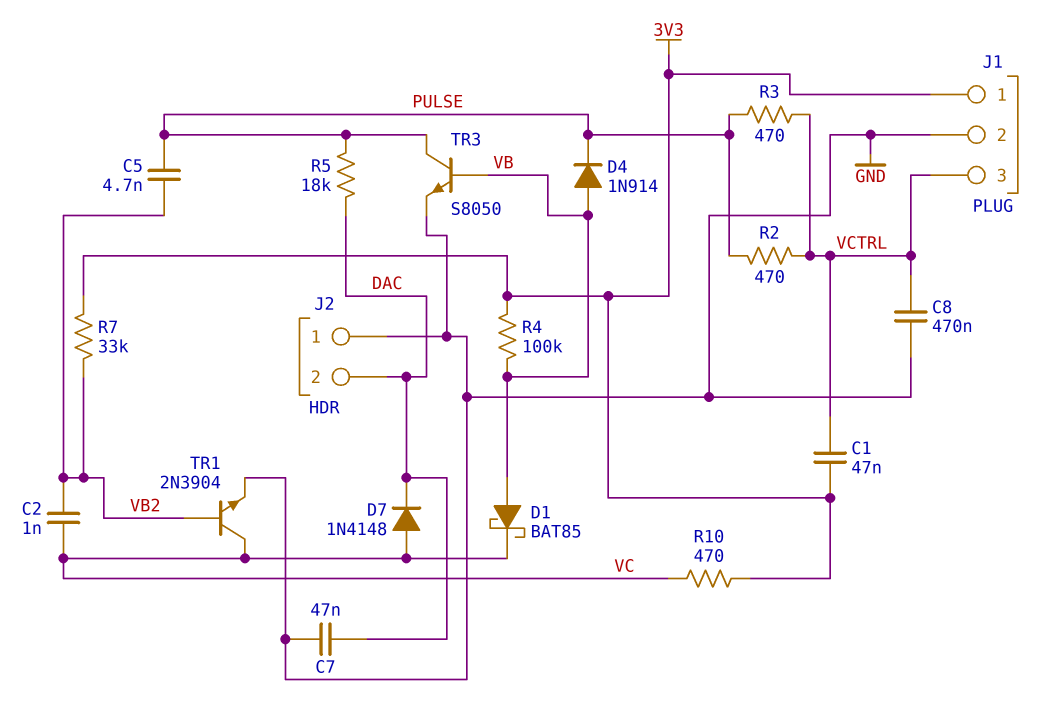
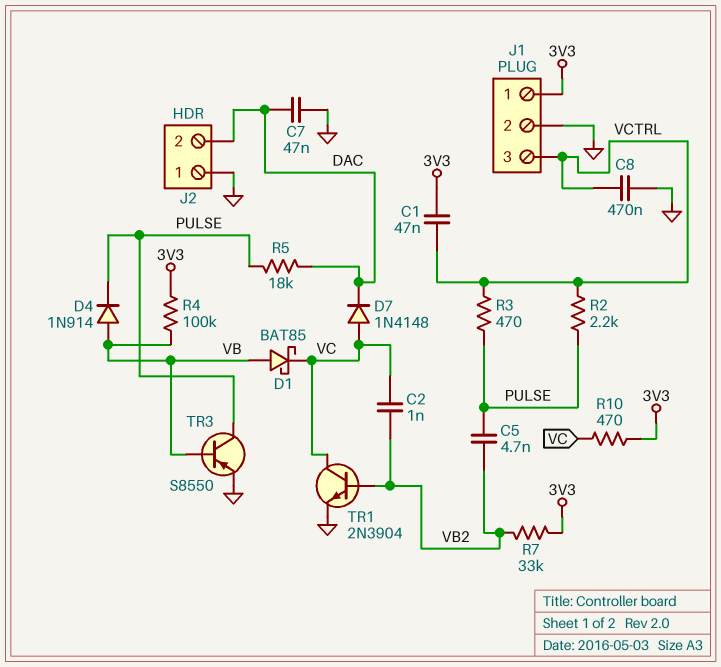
R2: 470 (PULSE, VCTRL) -> 2.2k (PULSE, VCTRL)
TR3: NPN S8050 (B VB, C PULSE, E GND) -> PNP S8550 (B VB, C PULSE, E GND)

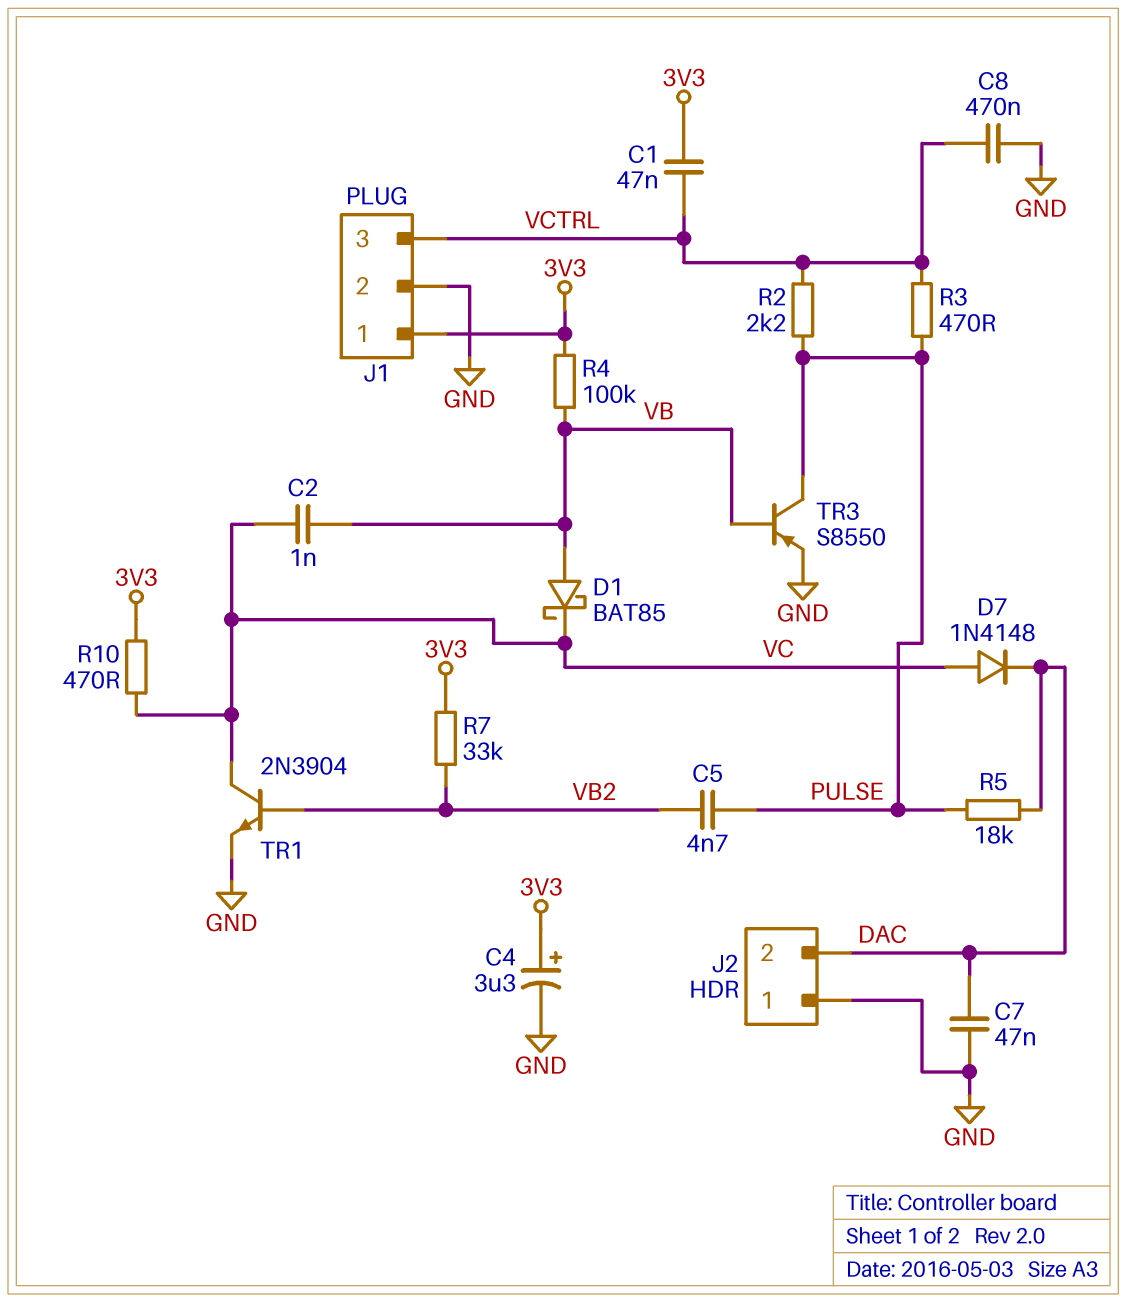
C2: 1nF (VB2, VC) -> 1nF (VB, VC)
C4: none -> 3.3uF (plus 3V3, minus GND)
D4: diode 1N914 (A VB, K PULSE) -> none

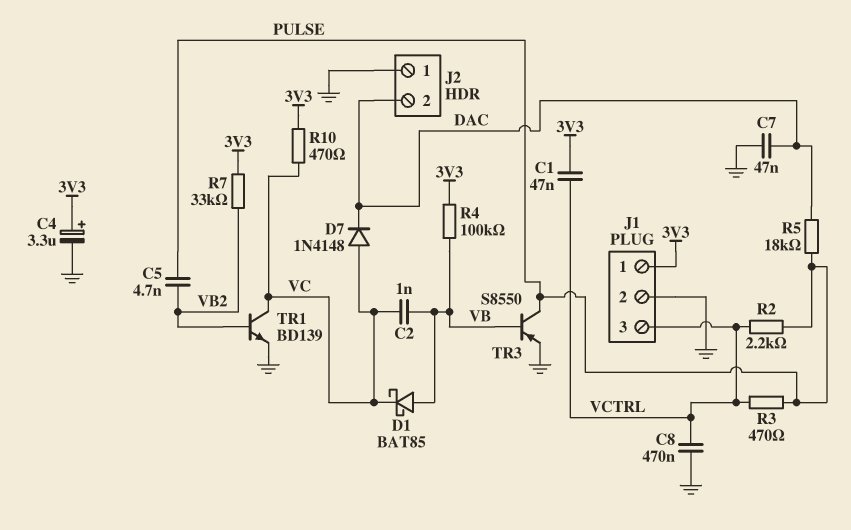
TR1: NPN 2N3904 (B VB2, C VC, E GND) -> NPN BD139 (B VB2, C VC, E GND)

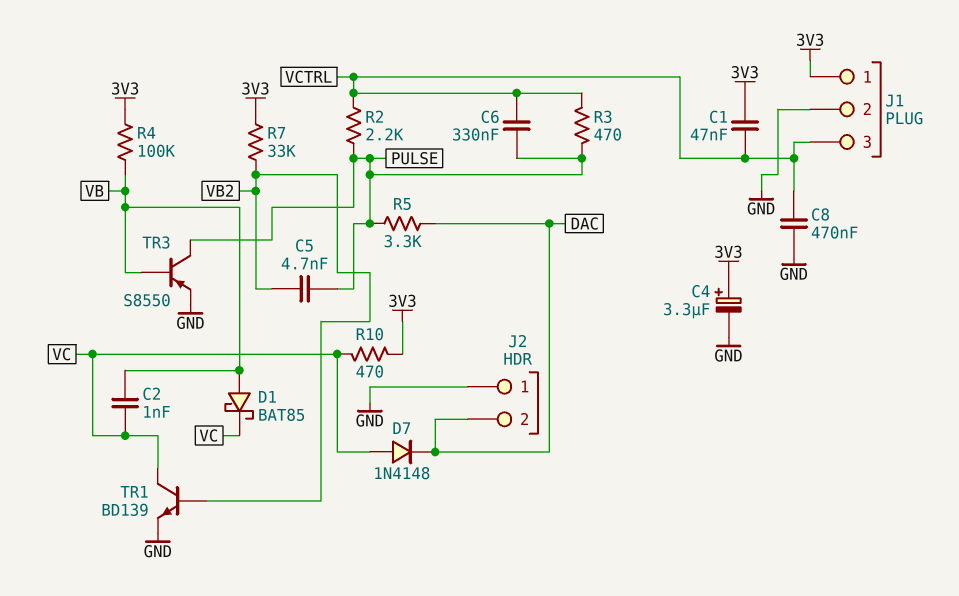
C6: none -> 330nF (PULSE, VCTRL)
C7: 47nF (DAC, GND) -> none
R5: 18k (DAC, PULSE) -> 3.3k (DAC, PULSE)

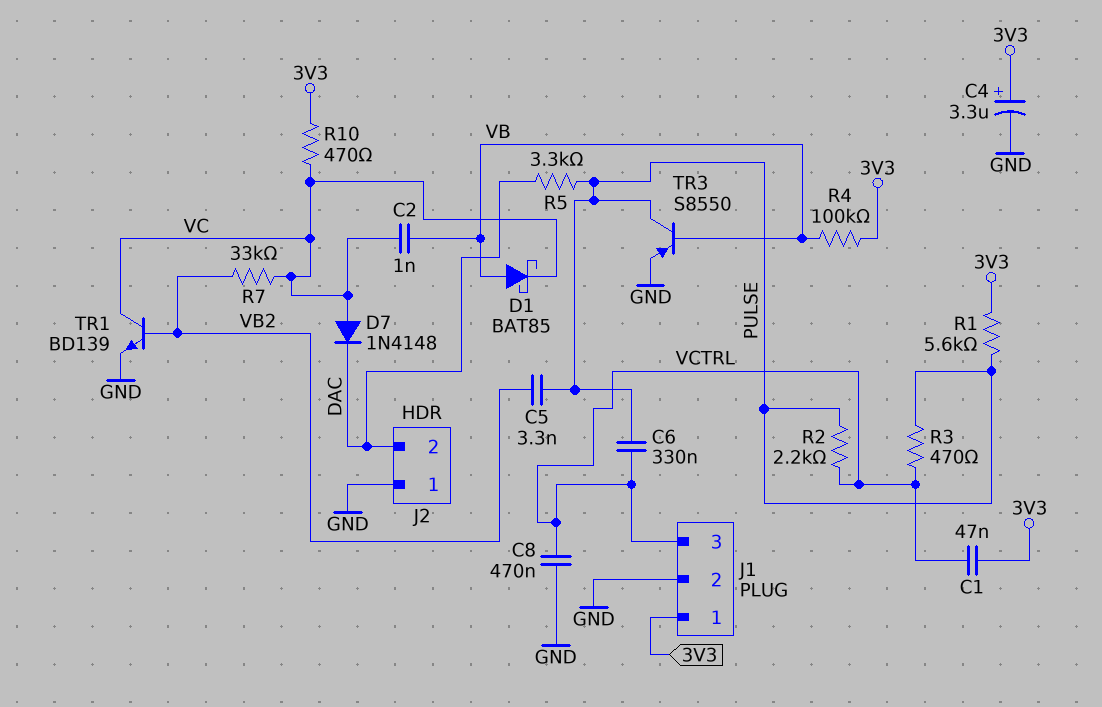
C5: 4.7nF (PULSE, VB2) -> 3.3nF (PULSE, VB2)
R1: none -> 5.6k (3V3, PULSE)
R7: 33k (3V3, VB2) -> 33k (VB2, VC)

